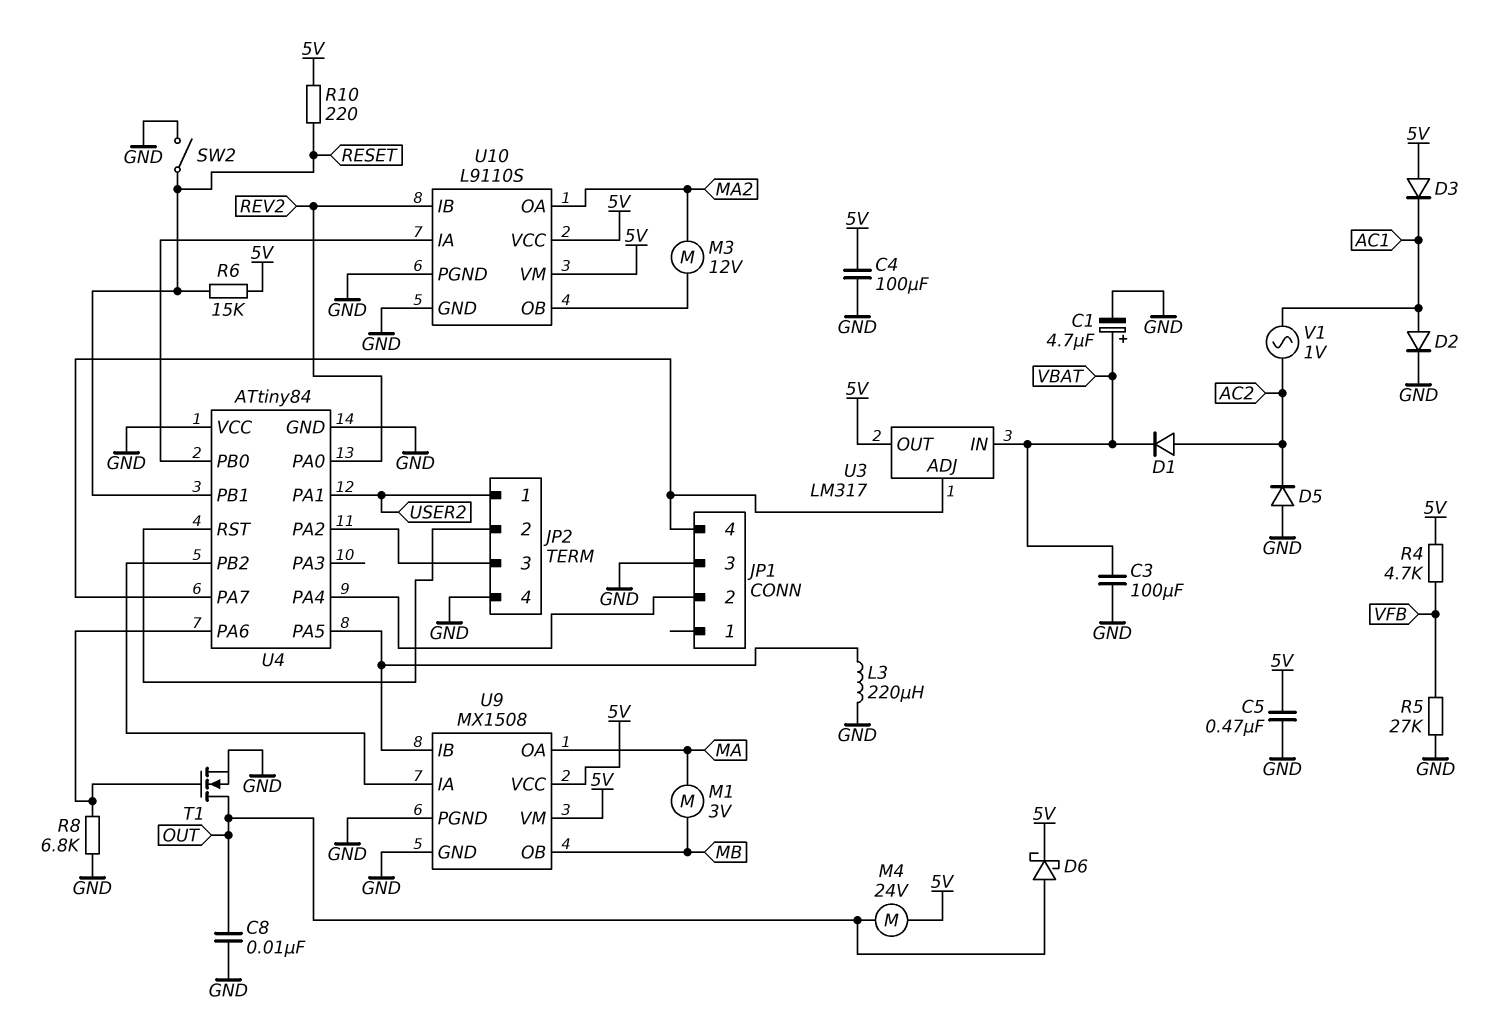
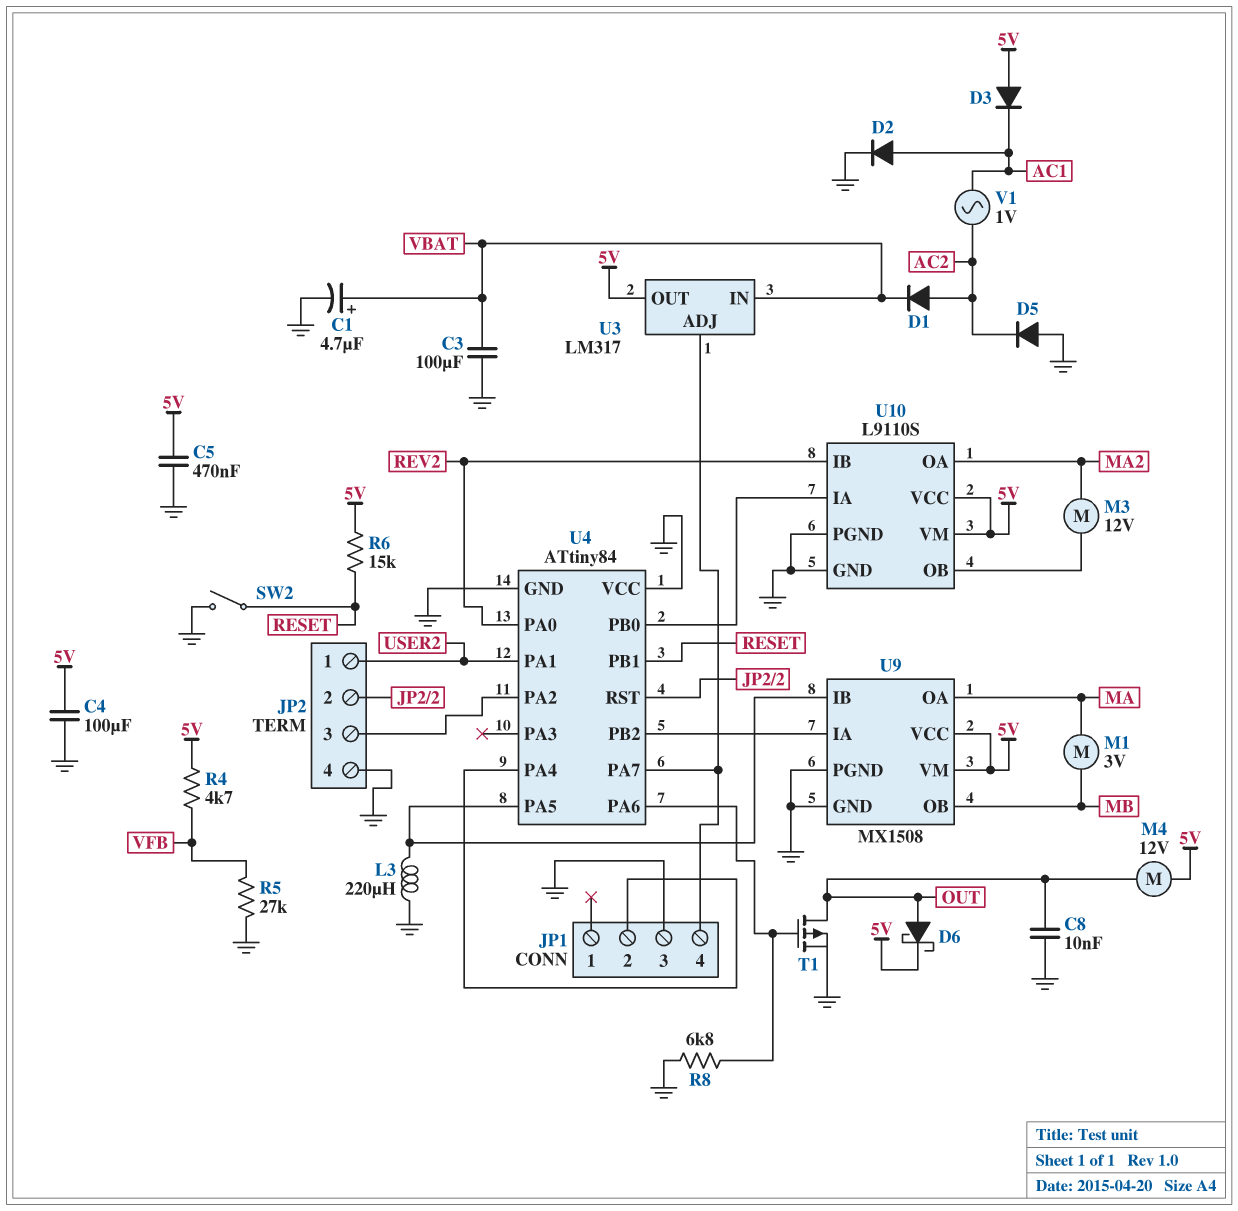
M4: motor 24V (5V, OUT) -> motor 12V (5V, OUT)
R10: 220 (5V, RESET) -> none
T1: NMOS (G U4/PA6, D OUT, S GND) -> PMOS (G U4/PA6, D OUT, S GND)

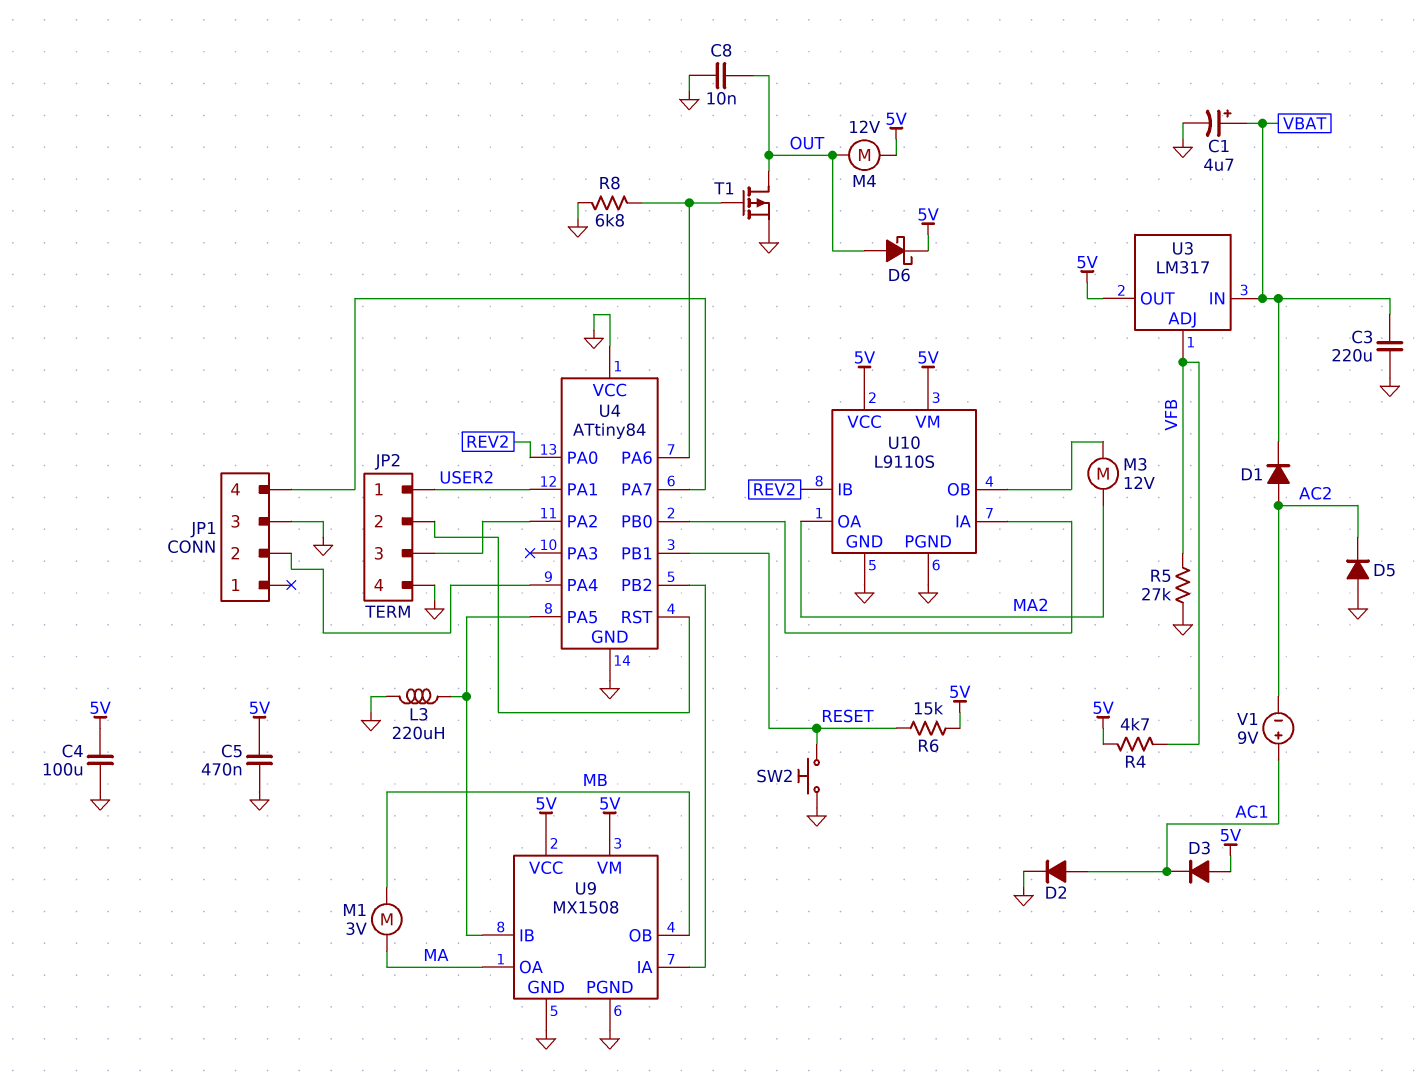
C3: 100uF (GND, VBAT) -> 220uF (GND, VBAT)
SW2: switch (GND, RESET) -> button (GND, RESET)
U3 pin ADJ: JP1/4 -> VFB
V1: AC 1V (AC1, AC2) -> 9V (plus AC1, minus AC2)

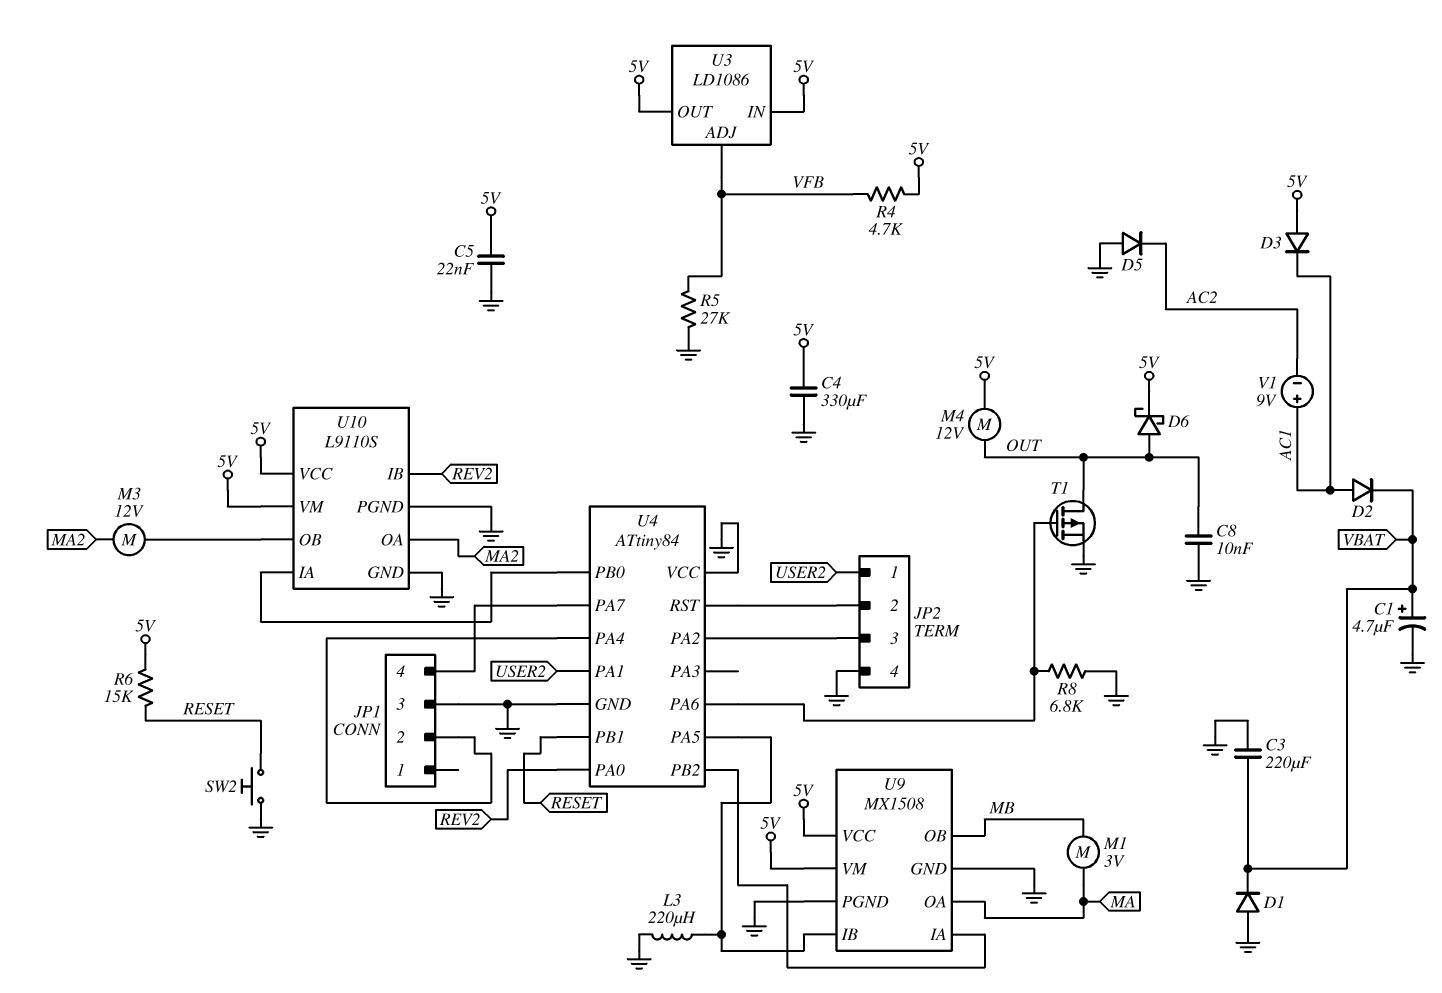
C4: 100uF (5V, GND) -> 330uF (5V, GND)
C5: 470nF (5V, GND) -> 22nF (5V, GND)
D1: diode (A AC2, K VBAT) -> diode (A GND, K VBAT)
D2: diode (A AC1, K GND) -> diode (A AC1, K VBAT)
U3: LM317 -> LD1086
U3 pin IN: VBAT -> 5V

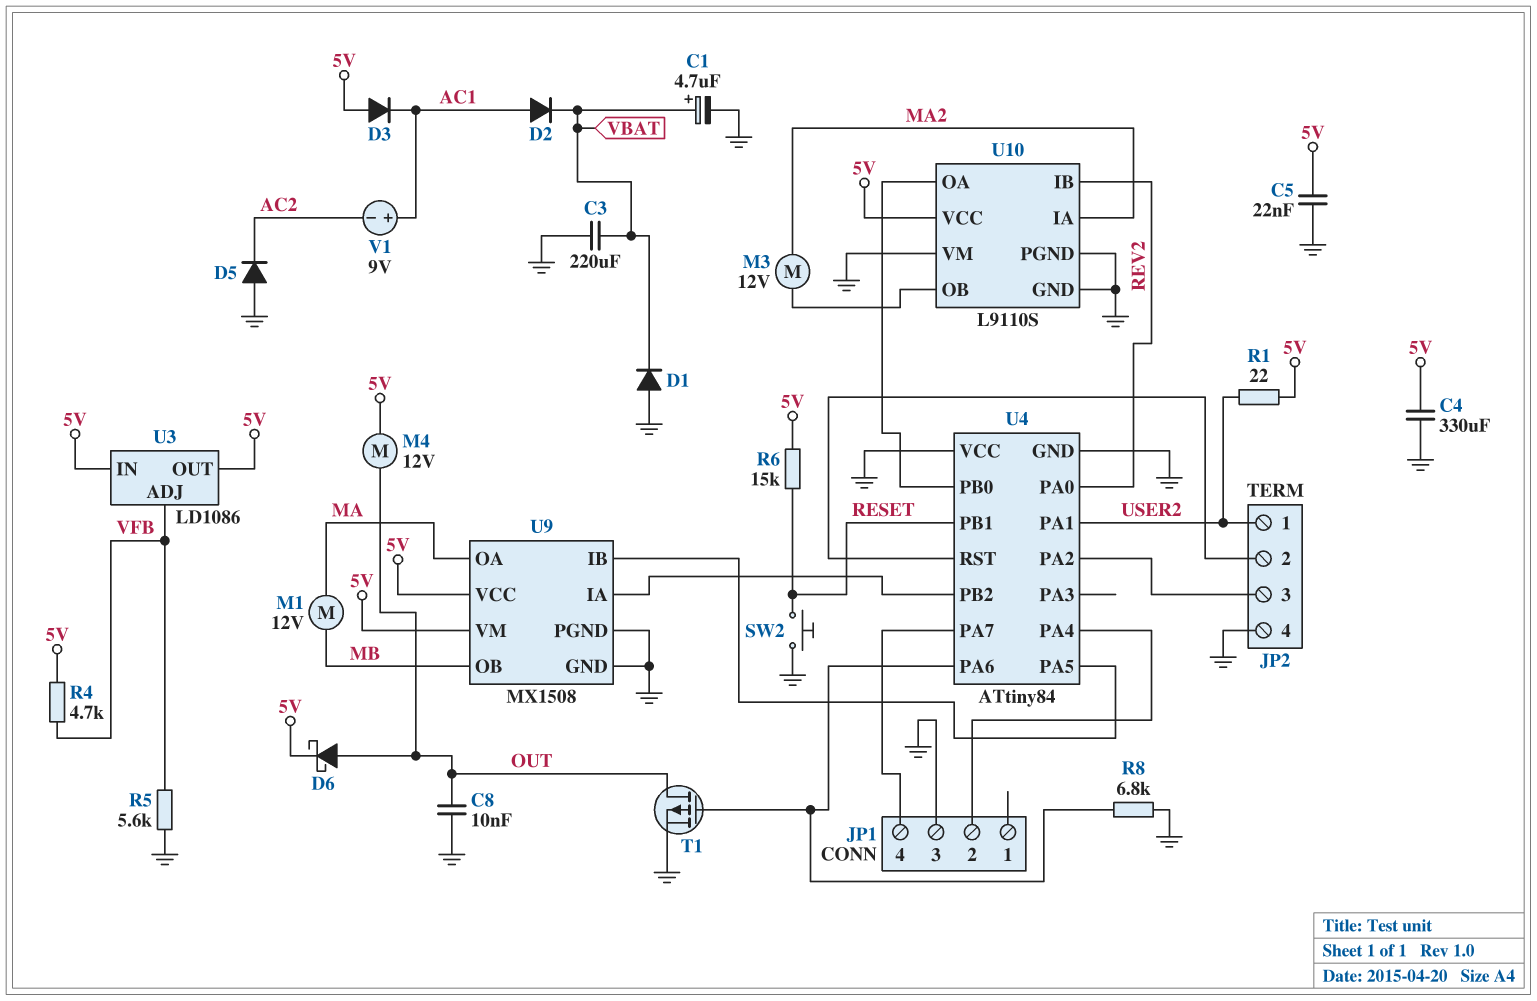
L3: 220uH (GND, U4/PA5) -> none
M1: motor 3V (MA, MB) -> motor 12V (MA, MB)
R1: none -> 22 (5V, USER2)
R5: 27k (GND, VFB) -> 5.6k (GND, VFB)
U10 pin IA: U4/PB0 -> MA2
U10 pin OA: MA2 -> U4/PB0
U10 pin VM: 5V -> GND

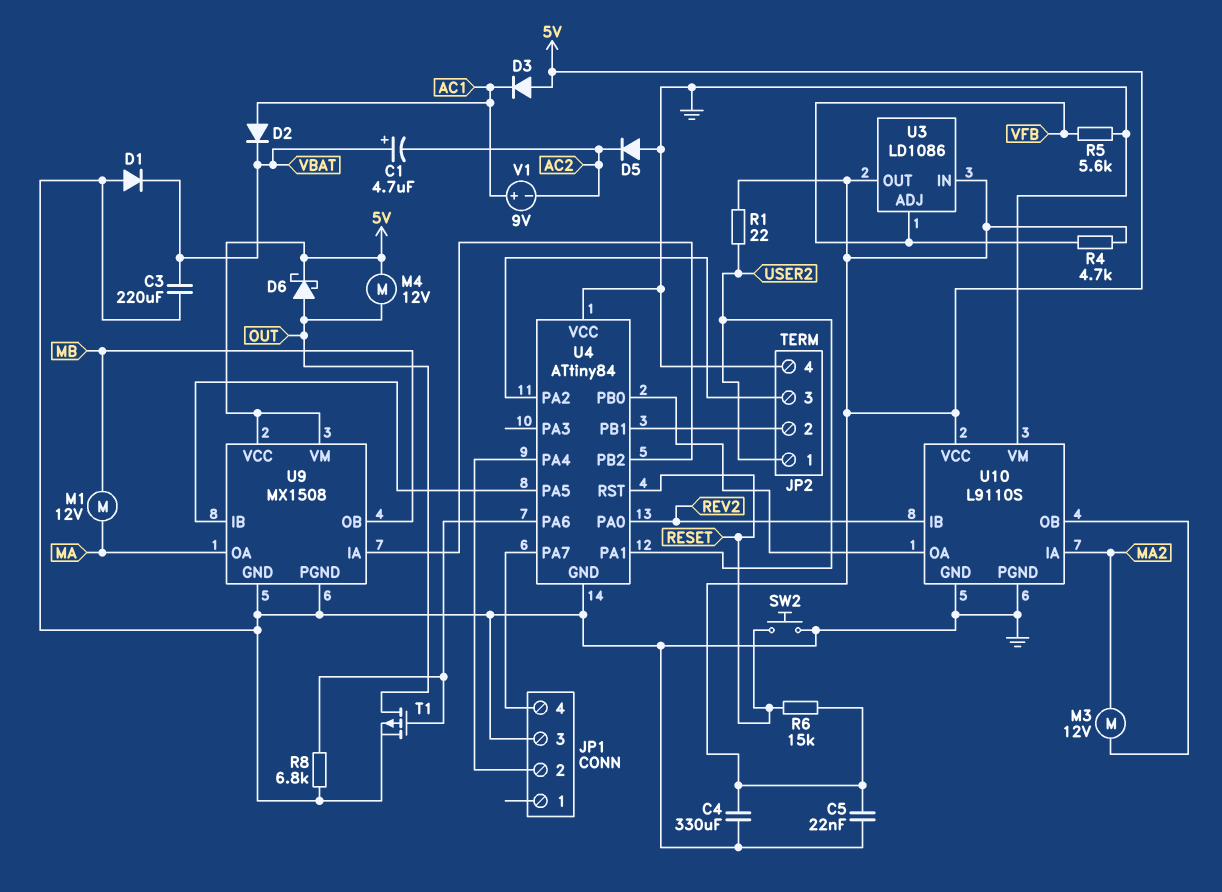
C1: 4.7uF (plus VBAT, minus GND) -> 4.7uF (plus VBAT, minus AC2)
C8: 10nF (GND, OUT) -> none
U4 pin PB1: RESET -> JP2/2
U4 pin RST: JP2/2 -> RESET

